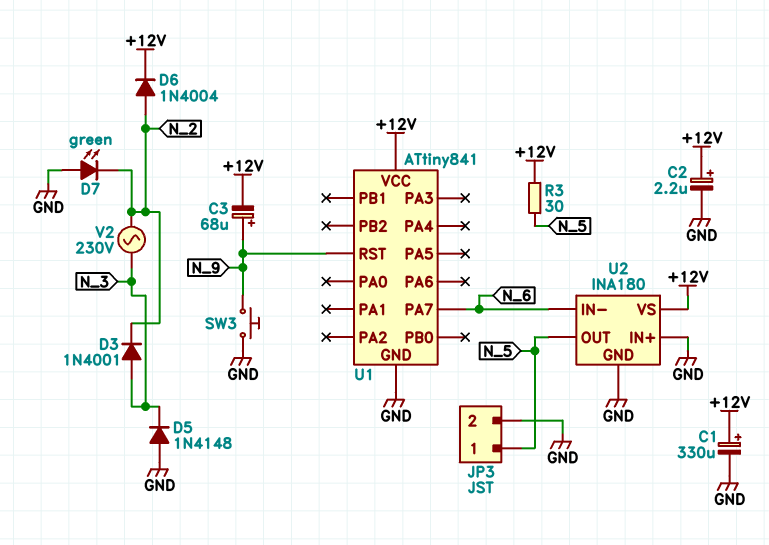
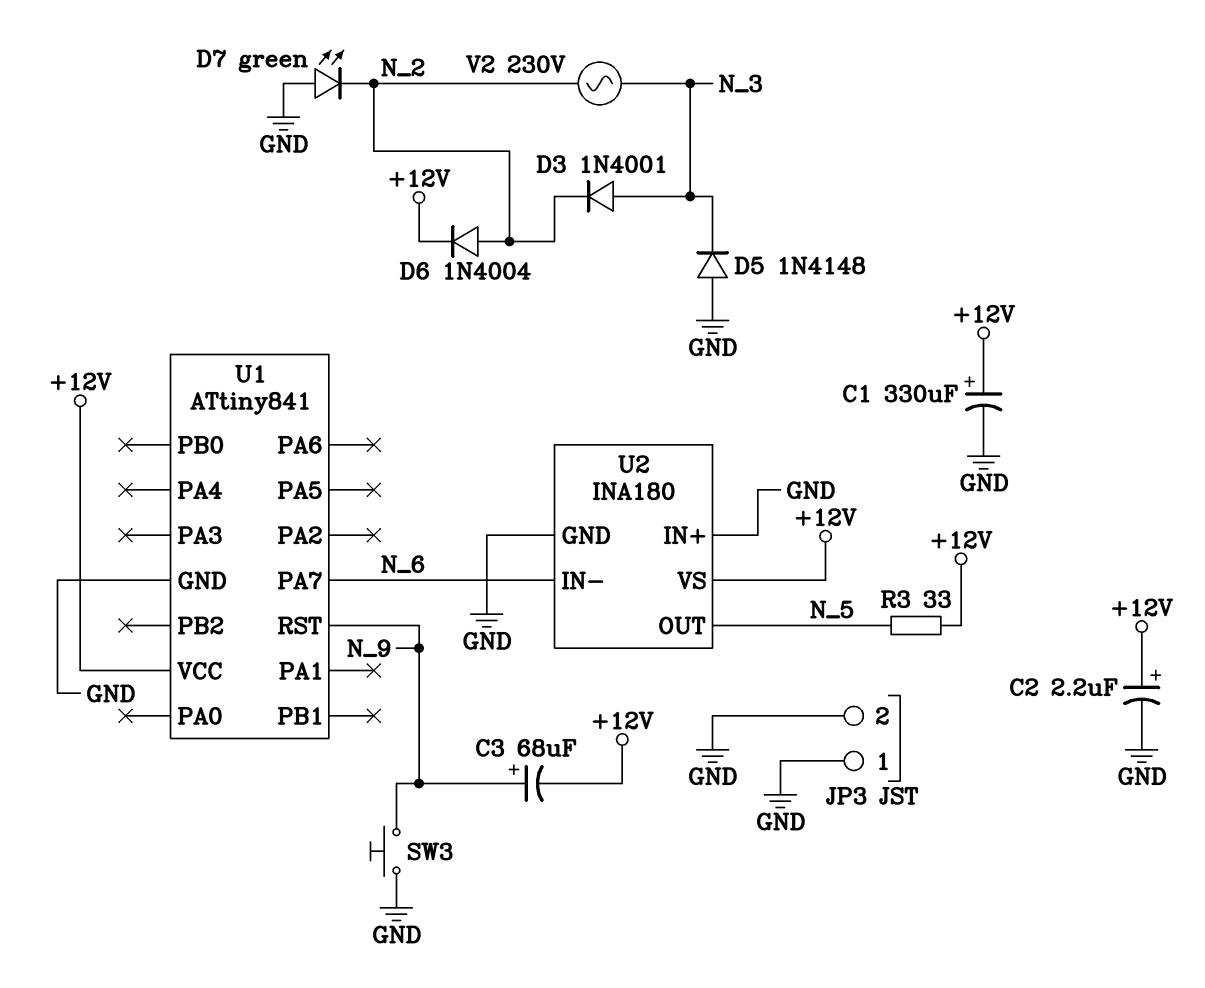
JP3 pin 1: N_5 -> GND
R3: 30 (+12V, N_5) -> 33 (+12V, N_5)

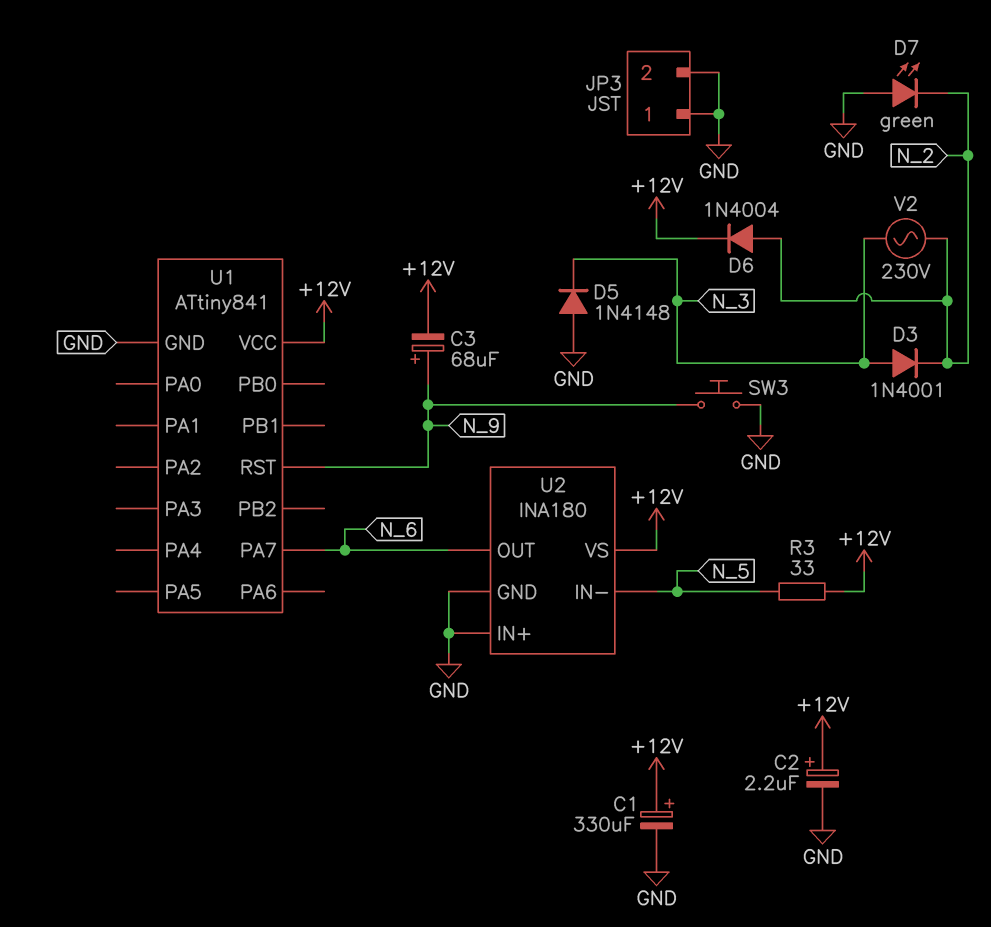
U2 pin IN-: N_6 -> N_5
U2 pin OUT: N_5 -> N_6

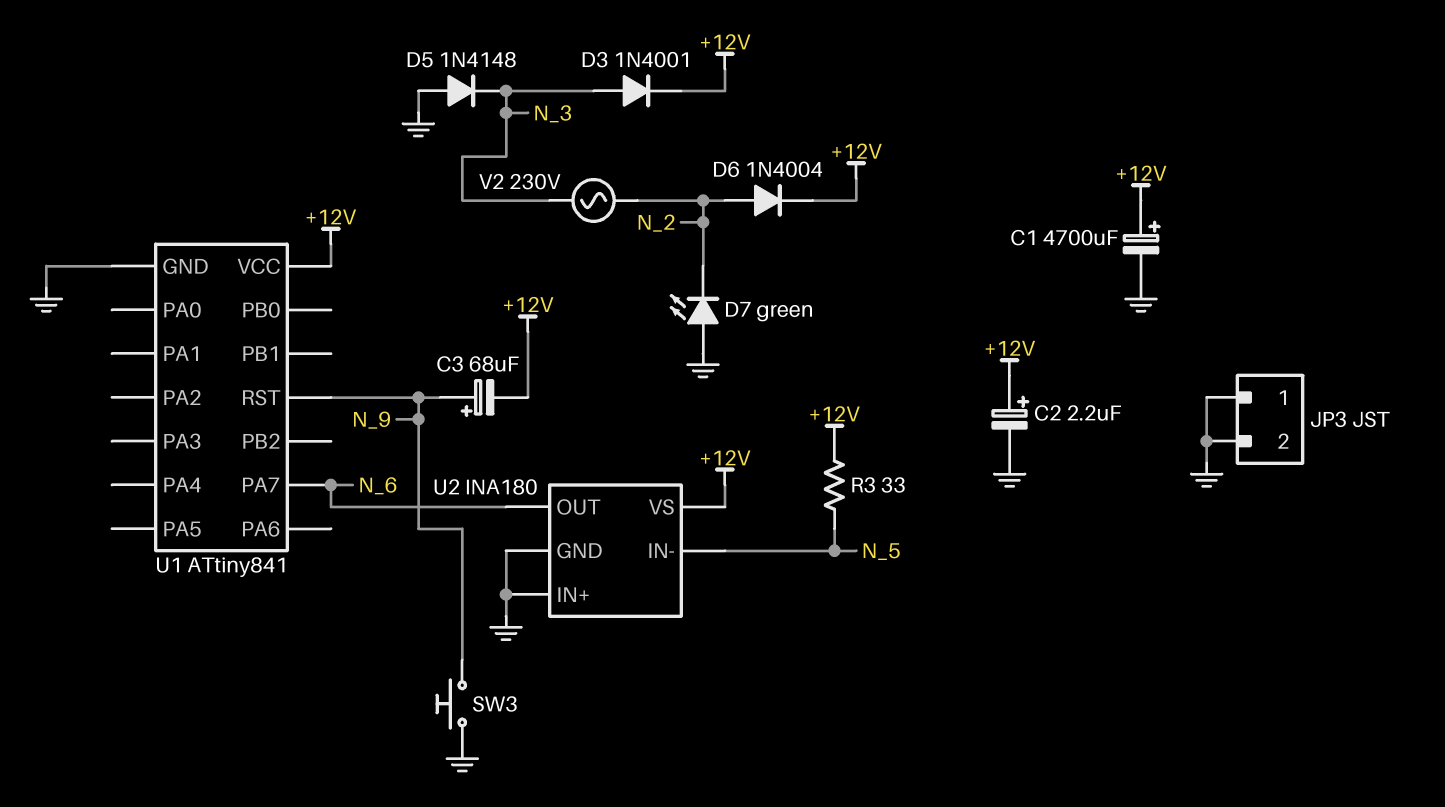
C1: 330uF (plus +12V, minus GND) -> 4700uF (plus +12V, minus GND)
D3: diode 1N4001 (A N_3, K N_2) -> diode 1N4001 (A N_3, K +12V)

